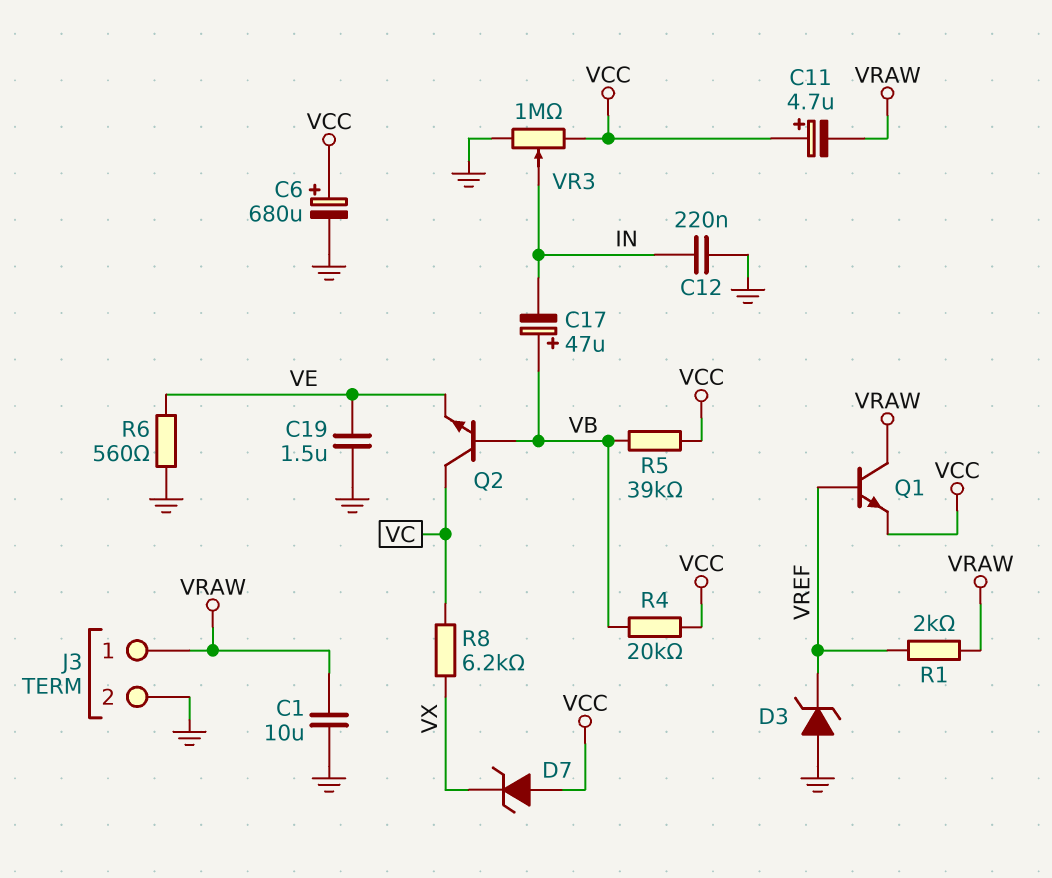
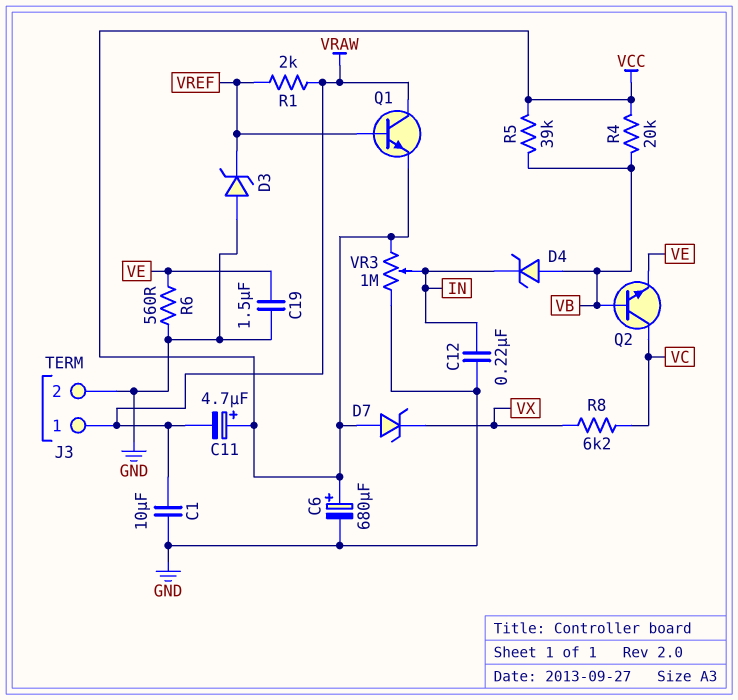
C17: 47uF (plus VB, minus IN) -> none
D4: none -> zener (A VB, K IN)

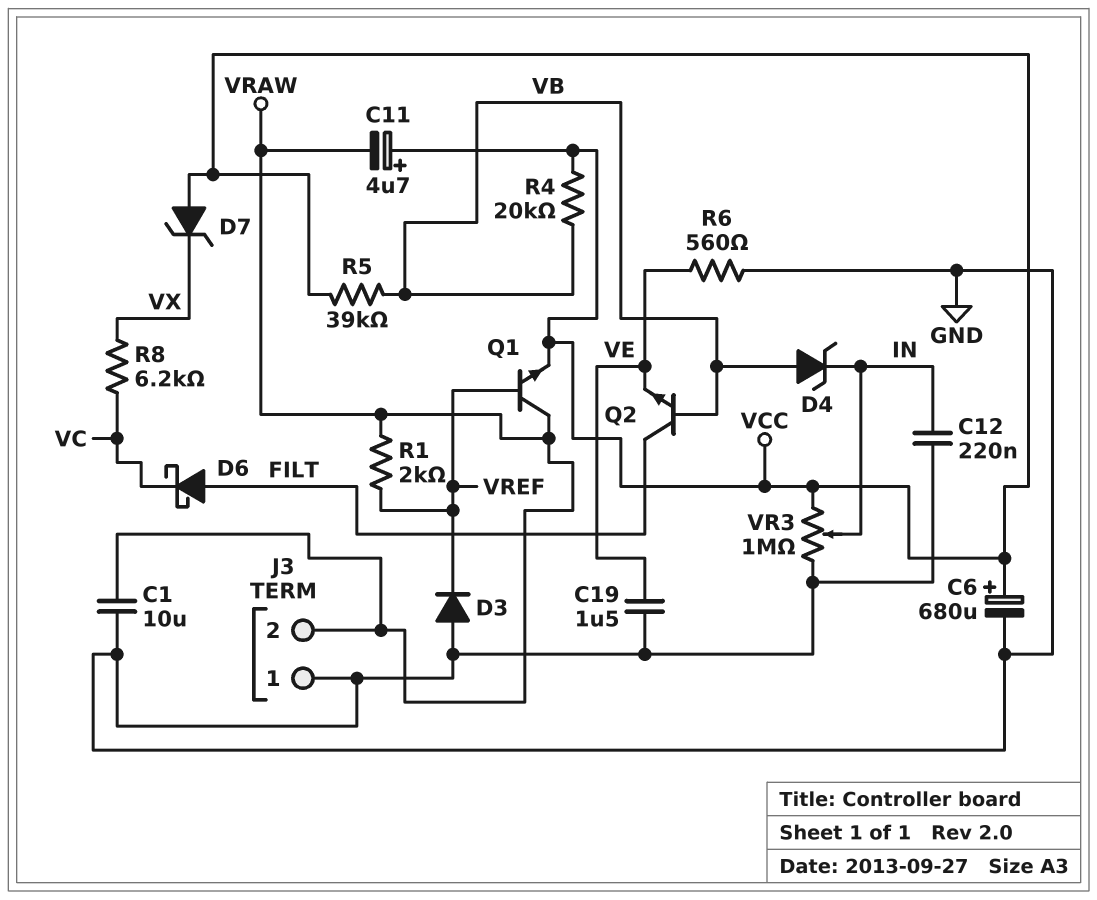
D3: zener (A GND, K VREF) -> diode (A GND, K VREF)
D6: none -> schottky (A FILT, K VC)
J3 pin 1: VRAW -> GND
J3 pin 2: GND -> VRAW
Q2: NPN (B VB, C VC, E VE) -> NPN (B VB, C FILT, E VE)

